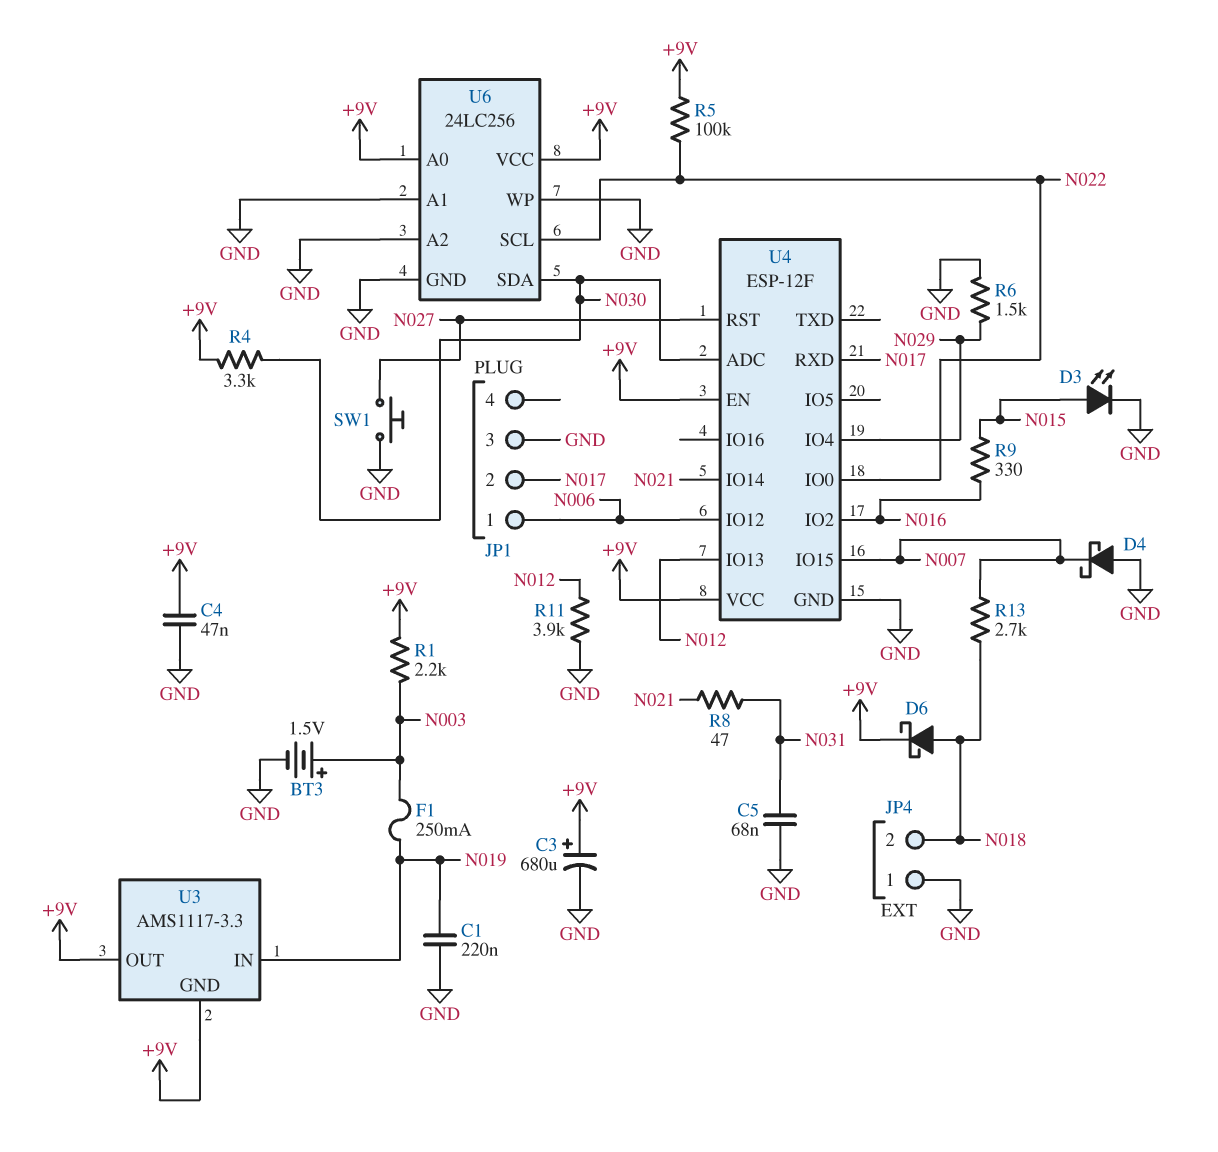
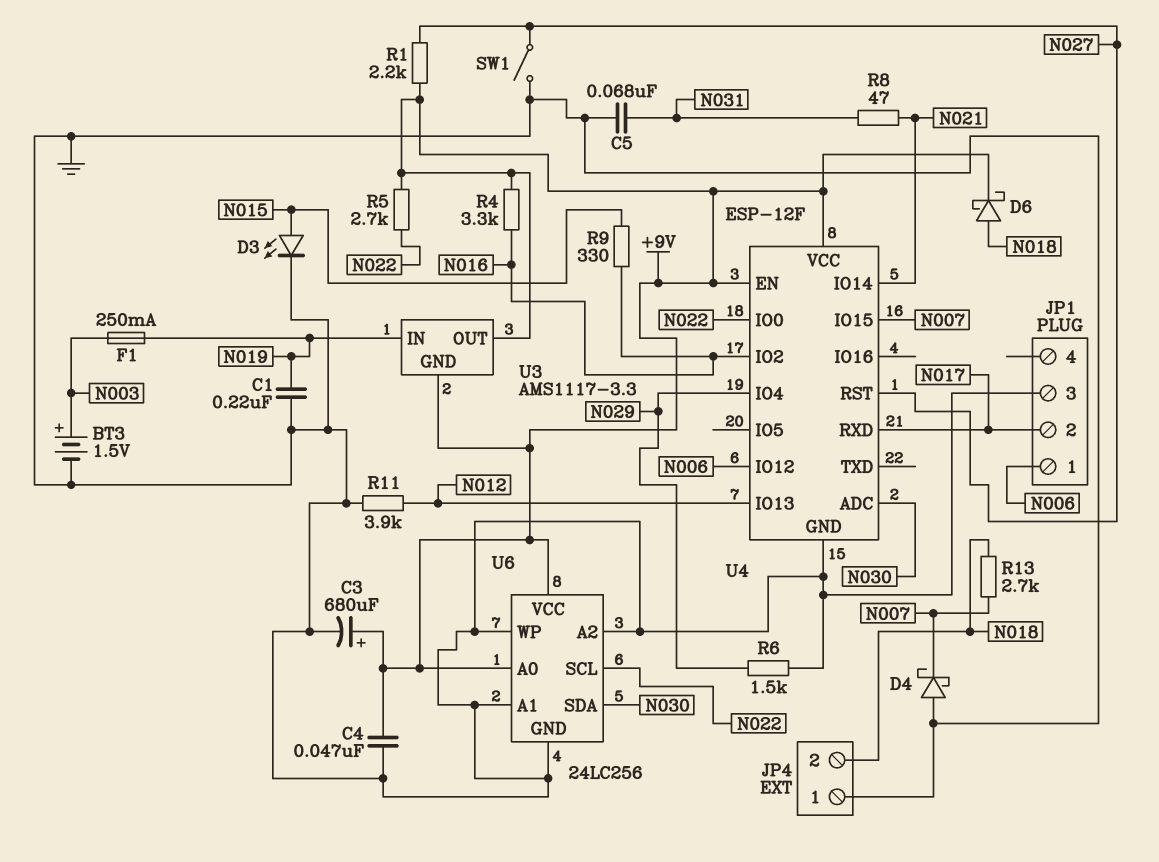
R1: 2.2k (+9V, N003) -> 2.2k (+9V, N027)
R4: 3.3k (+9V, N030) -> 3.3k (+9V, N016)
R5: 100k (+9V, N022) -> 2.7k (+9V, N022)
SW1: button (GND, N027) -> switch (GND, N027)

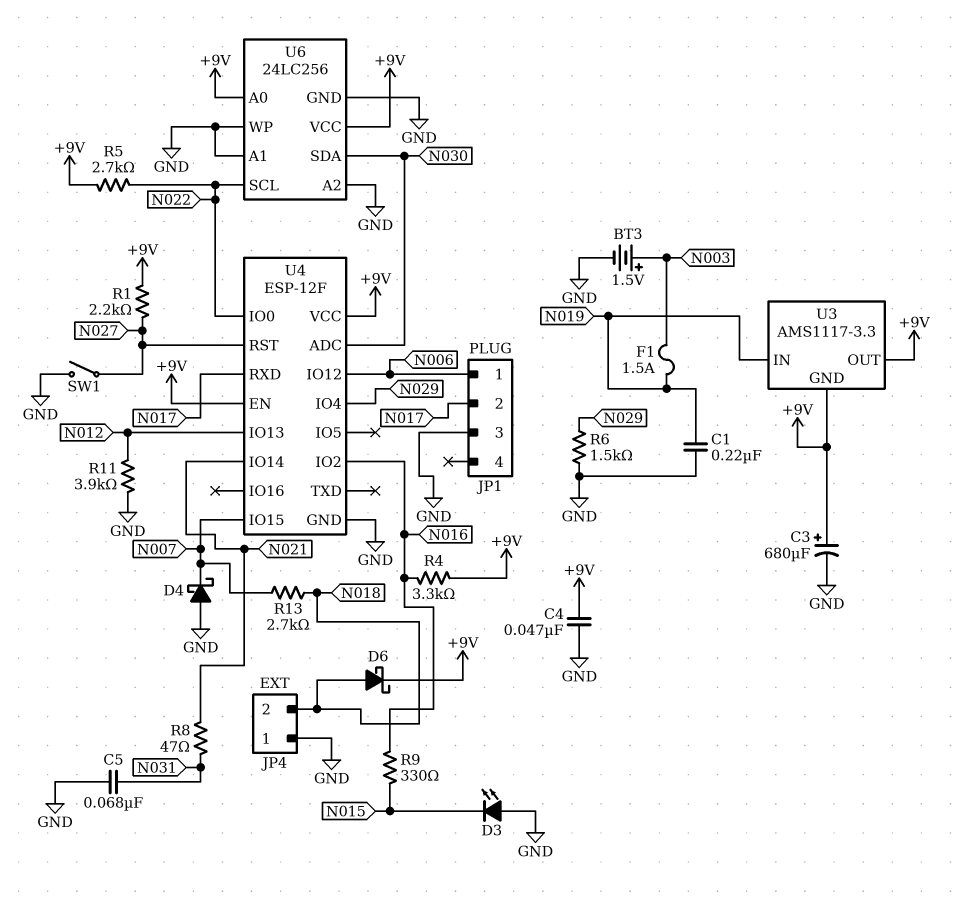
D3: LED (A N015, K GND) -> LED (A GND, K N015)
F1: 250mA (N003, N019) -> 1.5A (N003, N019)

